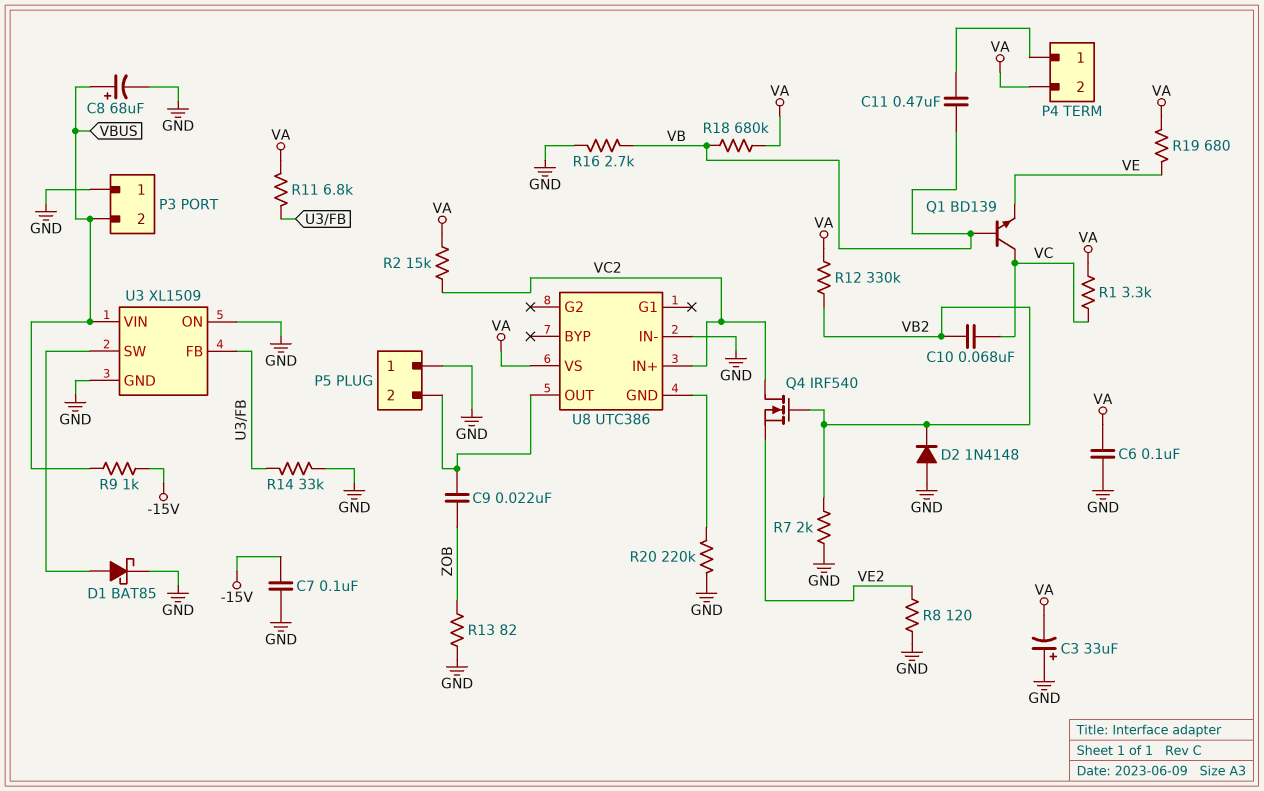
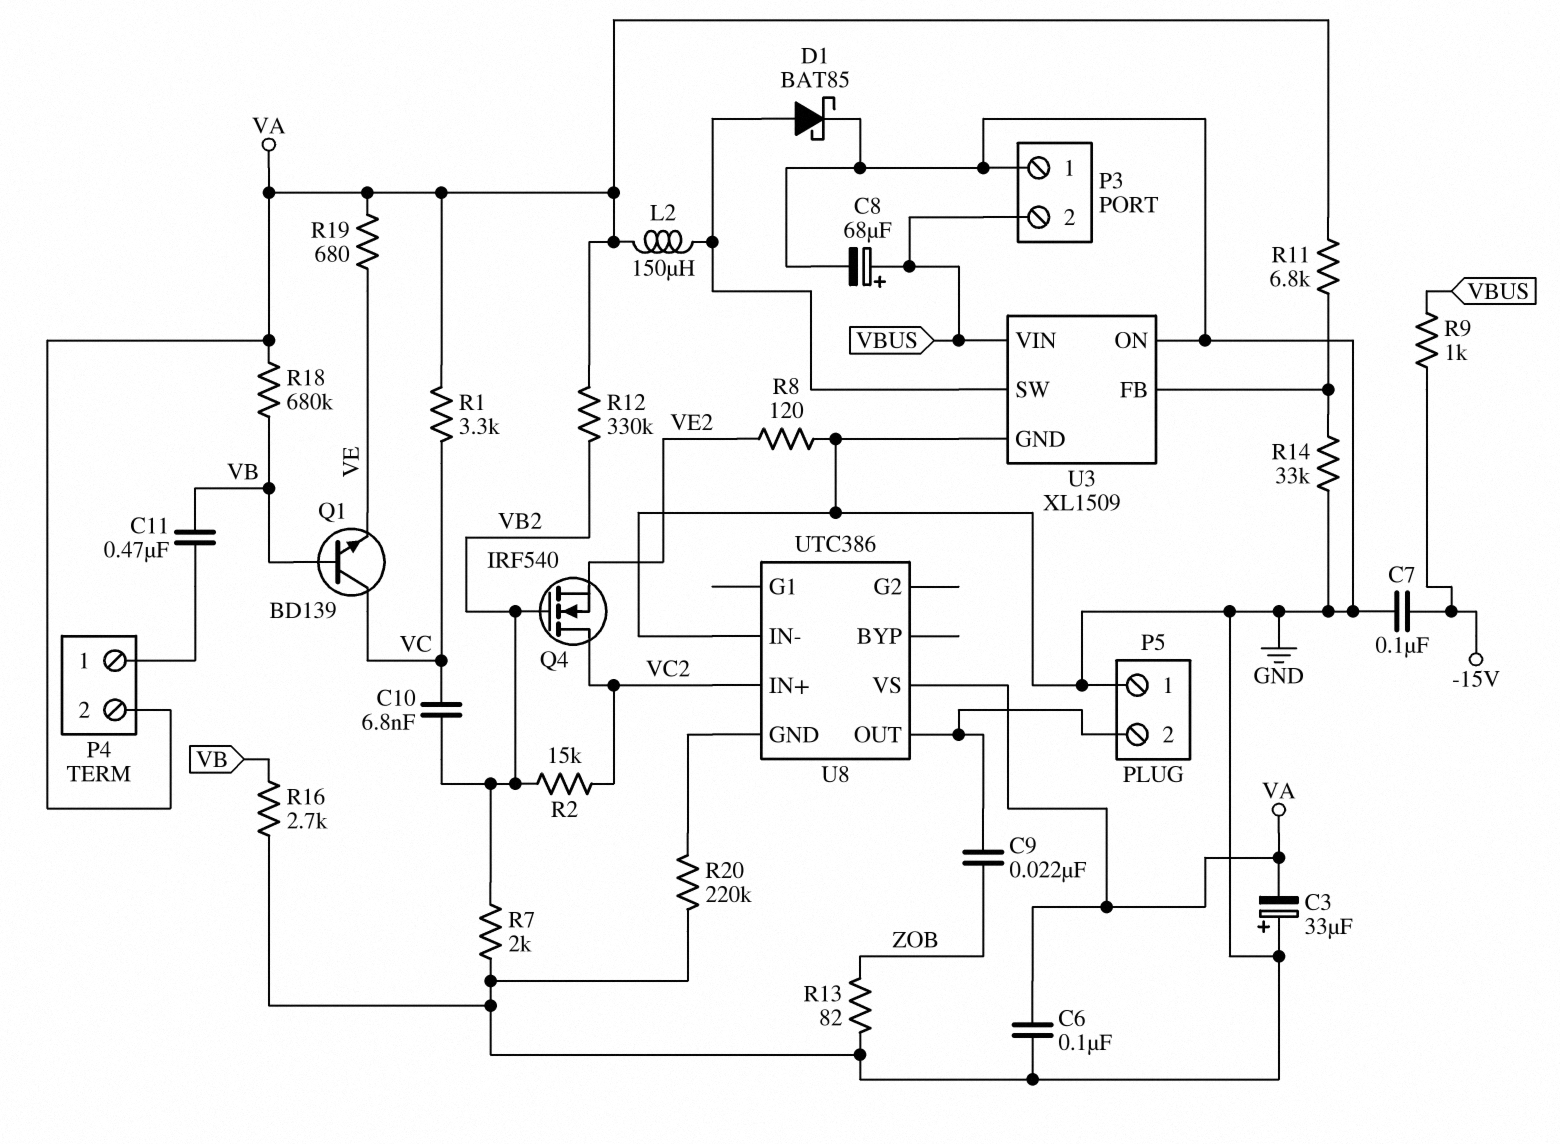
C10: 68nF (VB2, VC) -> 6.8nF (VB2, VC)
D2: diode 1N4148 (A GND, K VB2) -> none
L2: none -> 150uH (U3/SW, VA)
R2: 15k (VA, VC2) -> 15k (VB2, VC2)

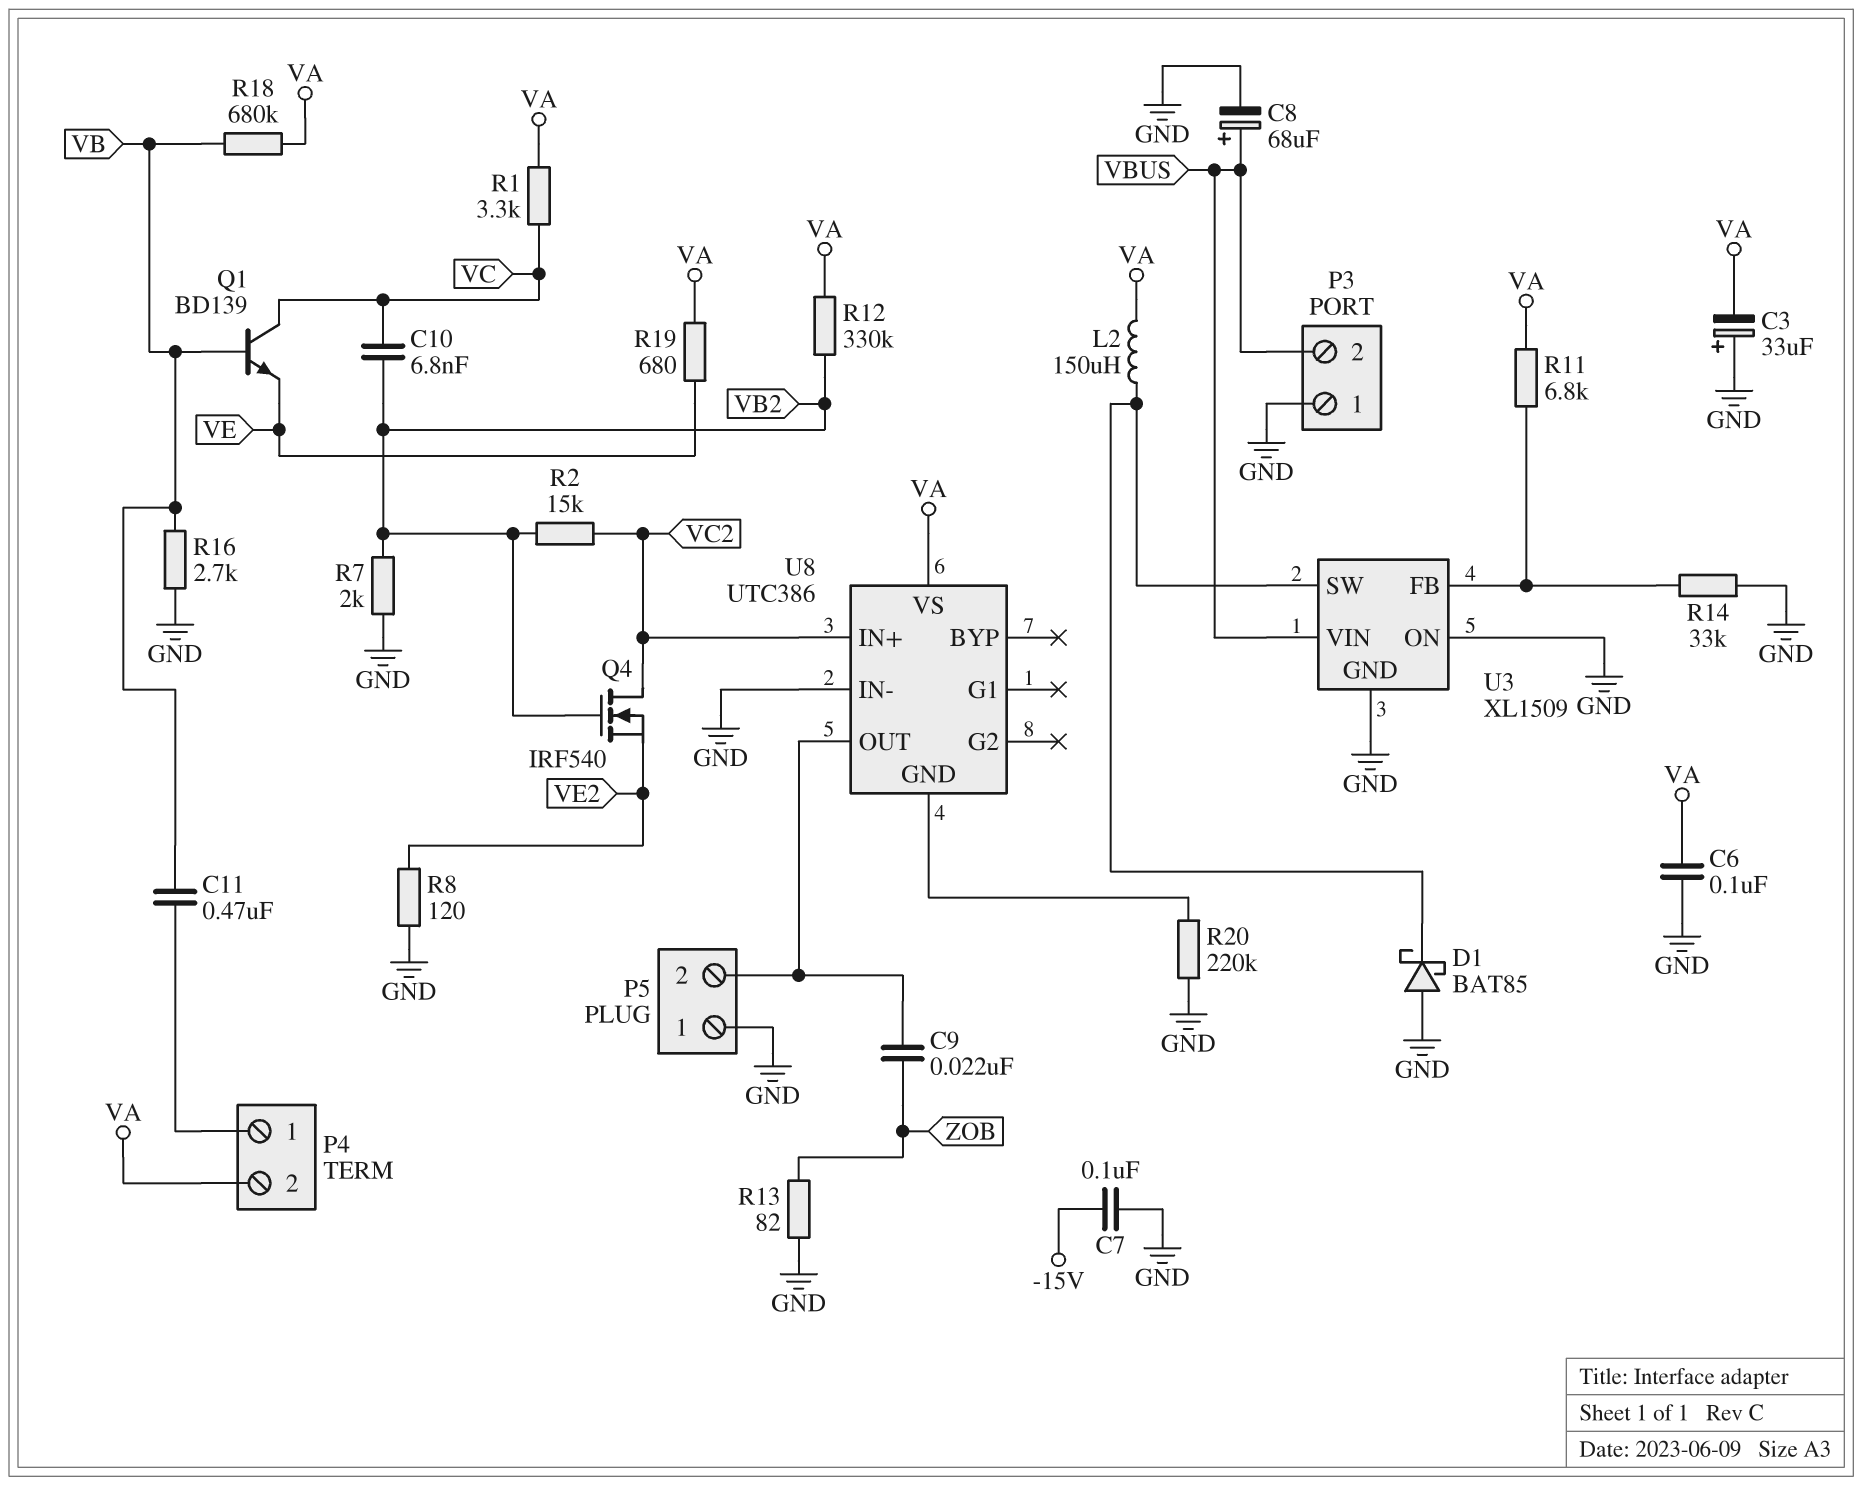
D1: schottky BAT85 (A U3/SW, K GND) -> schottky BAT85 (A GND, K U3/SW)
R9: 1k (-15V, VBUS) -> none

